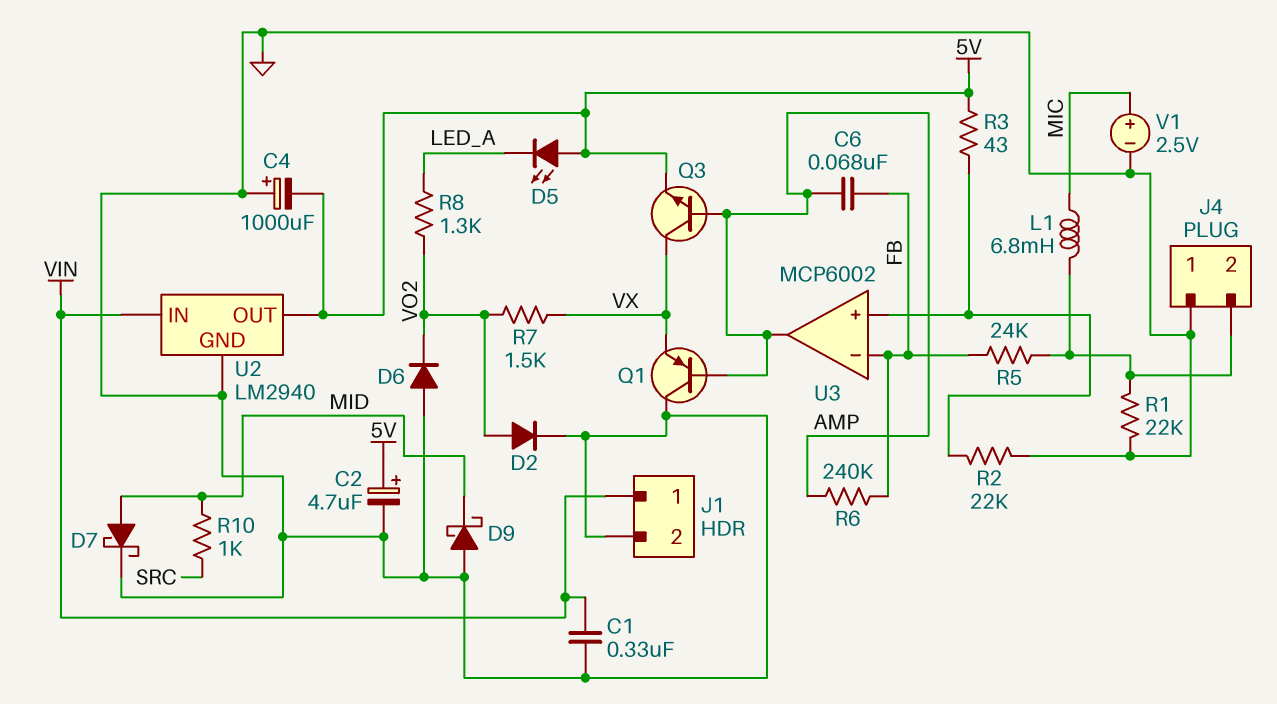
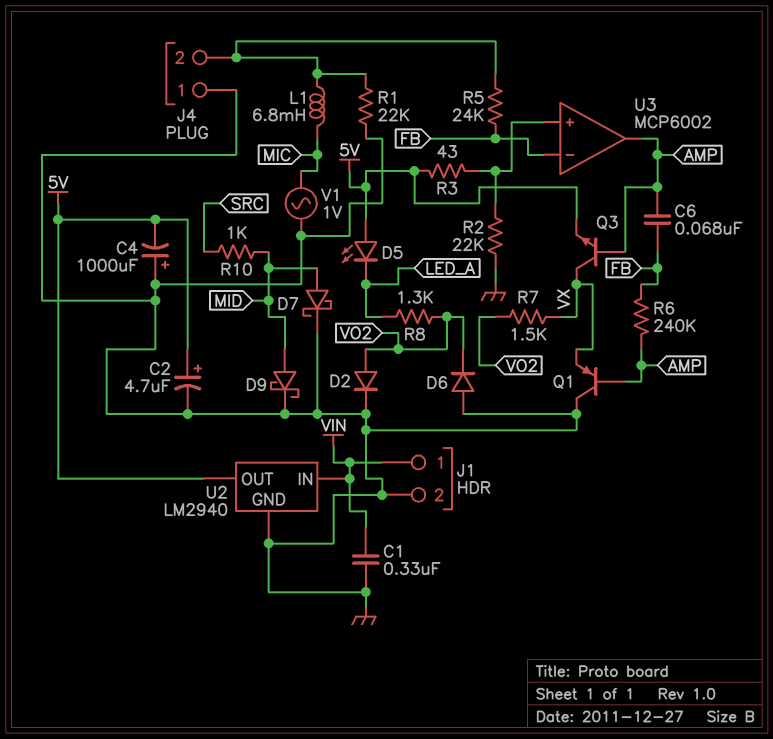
D9: schottky (A GND, K MID) -> schottky (A MID, K GND)
V1: 2.5V (plus MIC, minus GND) -> AC 1V (GND, MIC)

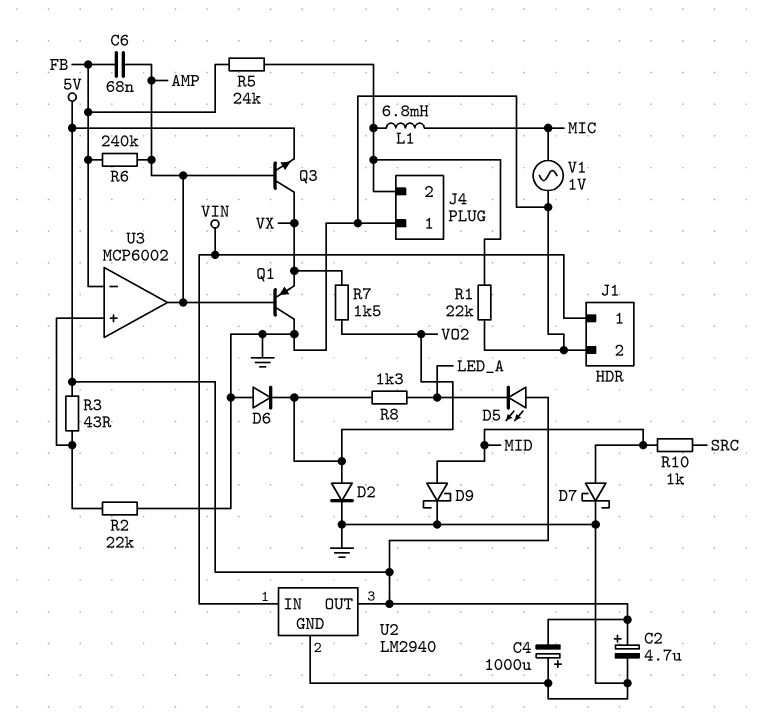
C1: 330nF (GND, VIN) -> none

